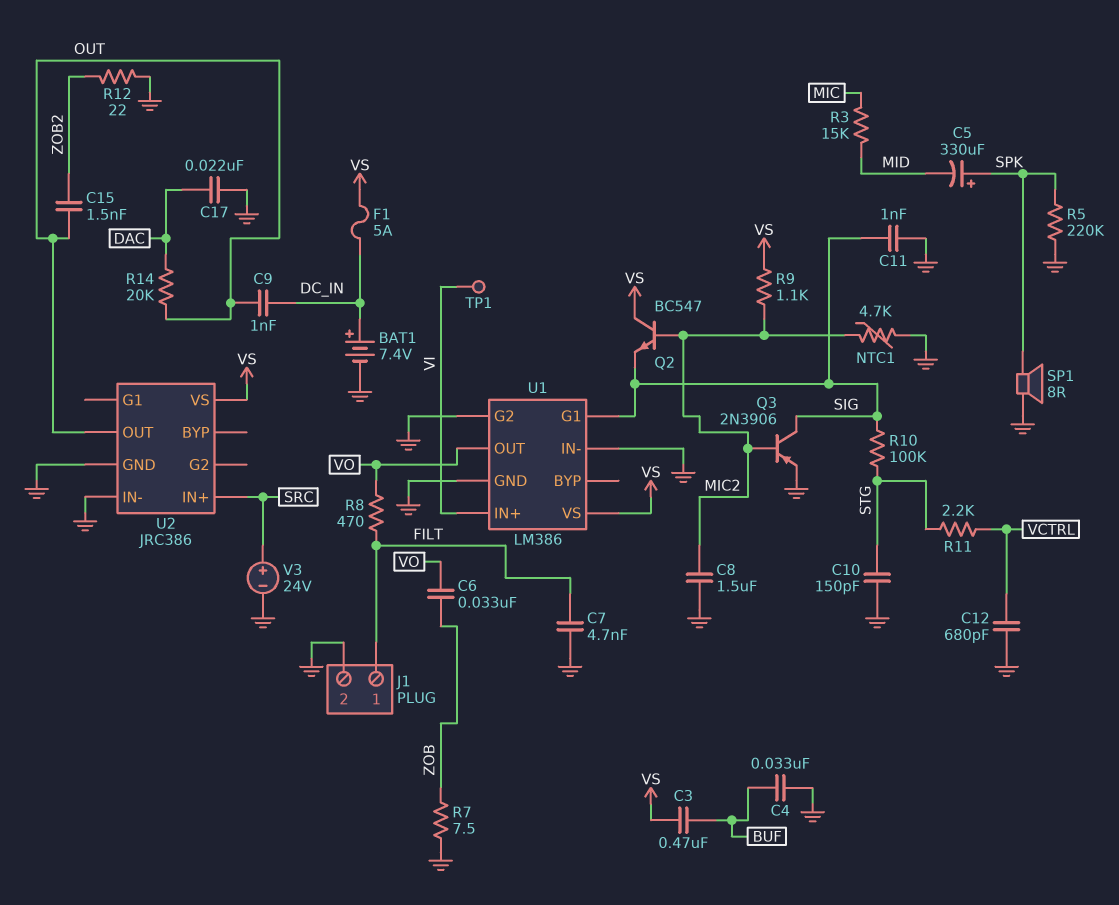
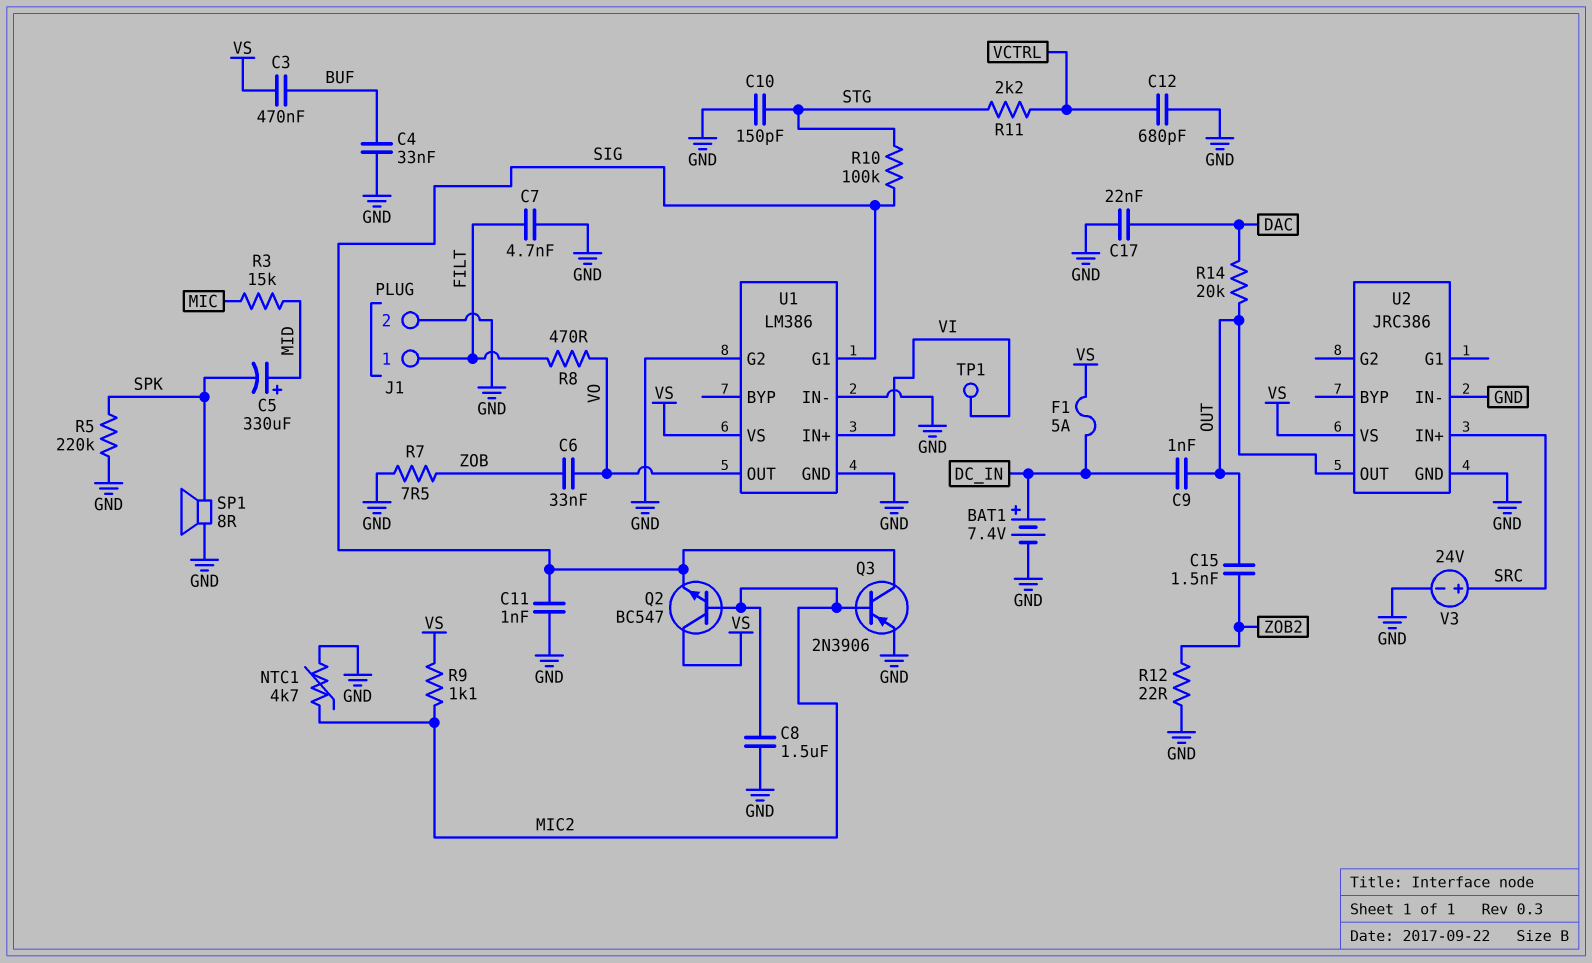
C5: 330uF (plus SPK, minus MID) -> 330uF (plus MID, minus SPK)

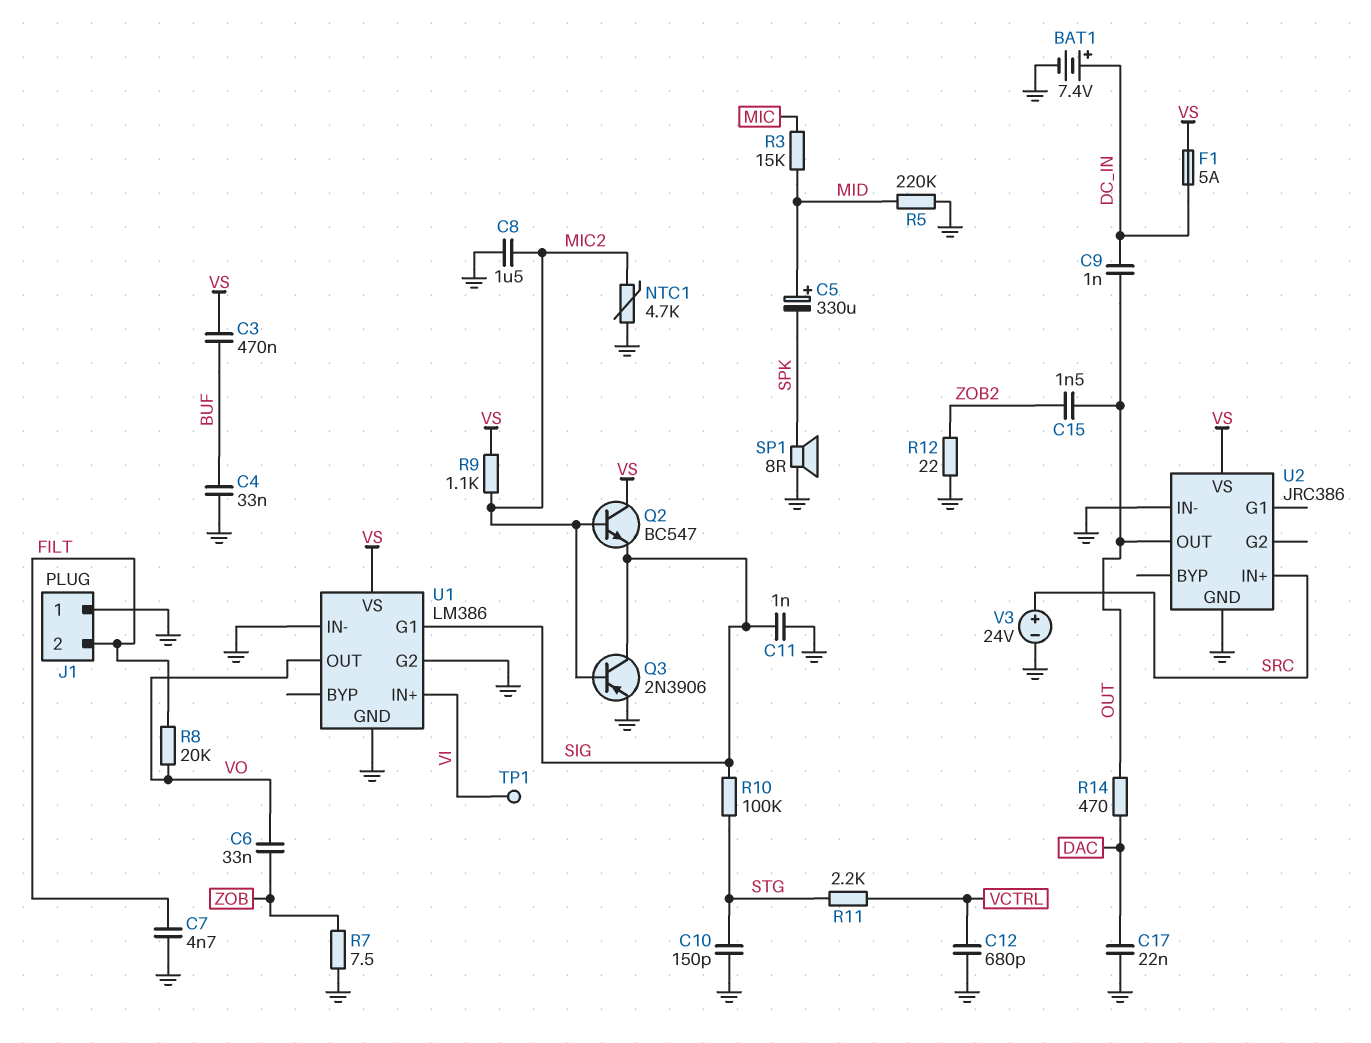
J1 pin 1: FILT -> GND
J1 pin 2: GND -> FILT
R5: 220k (GND, SPK) -> 220k (GND, MID)
R8: 470 (FILT, VO) -> 20k (FILT, VO)
R14: 20k (DAC, OUT) -> 470 (DAC, OUT)

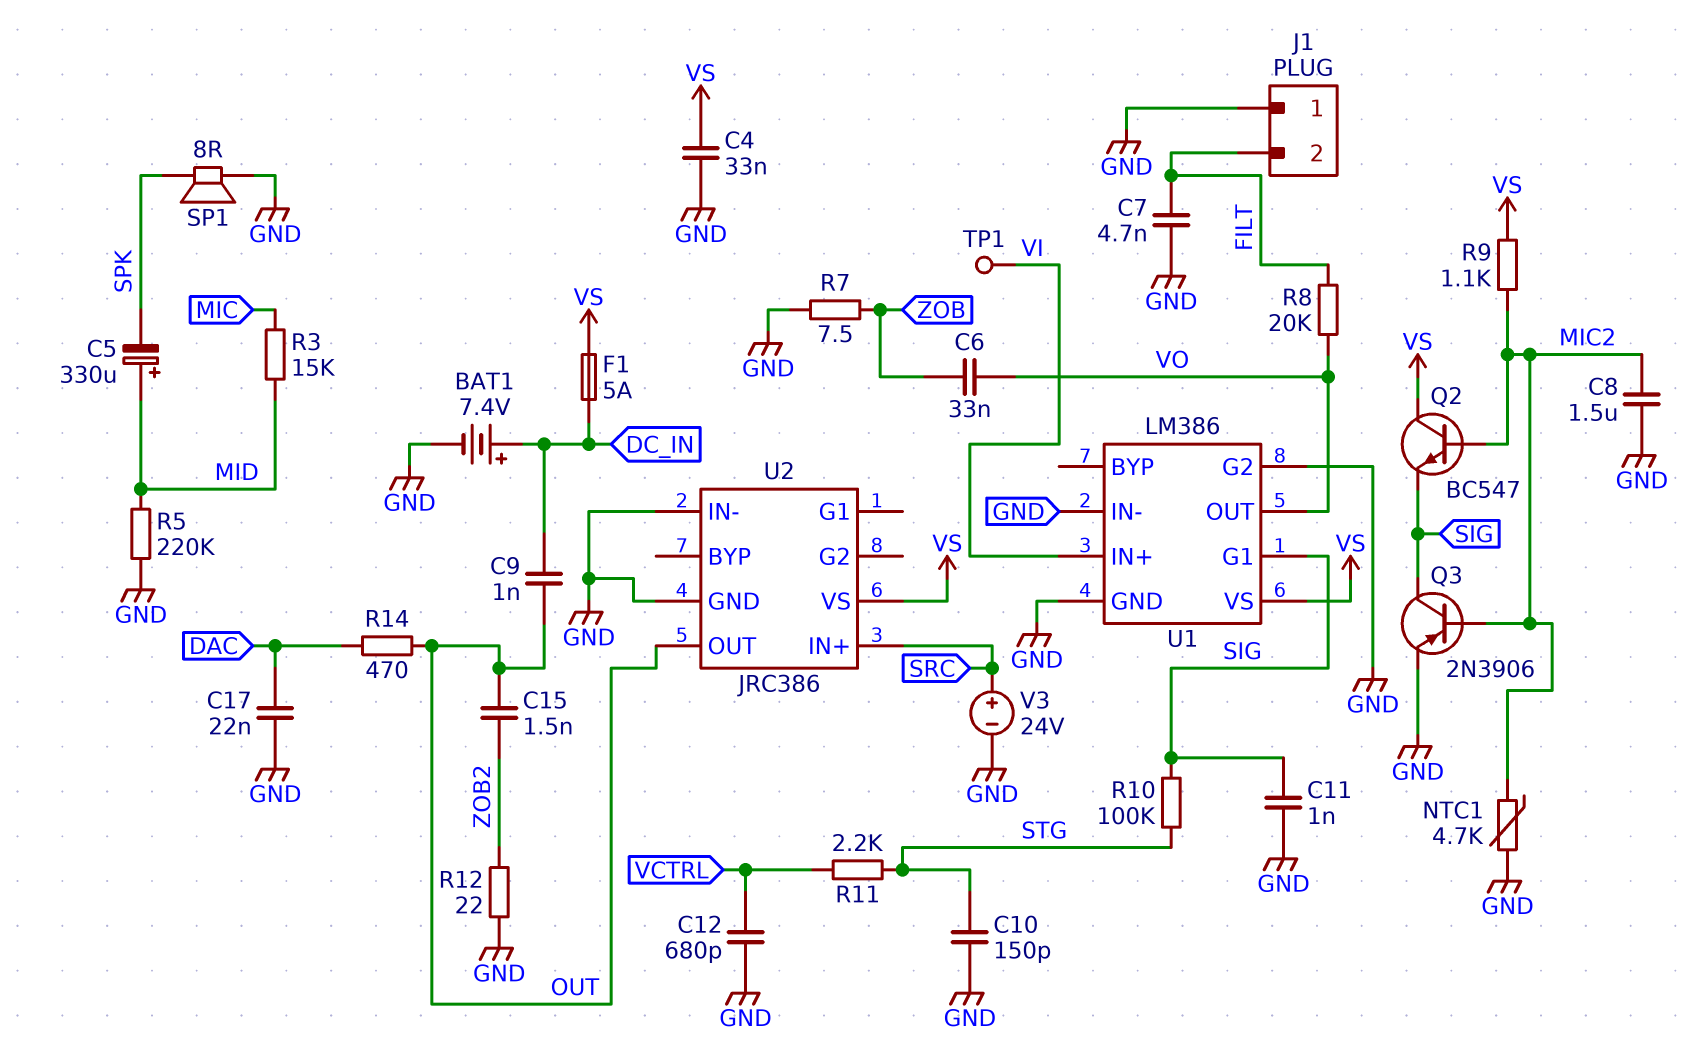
C3: 470nF (BUF, VS) -> none
C4: 33nF (BUF, GND) -> 33nF (GND, VS)

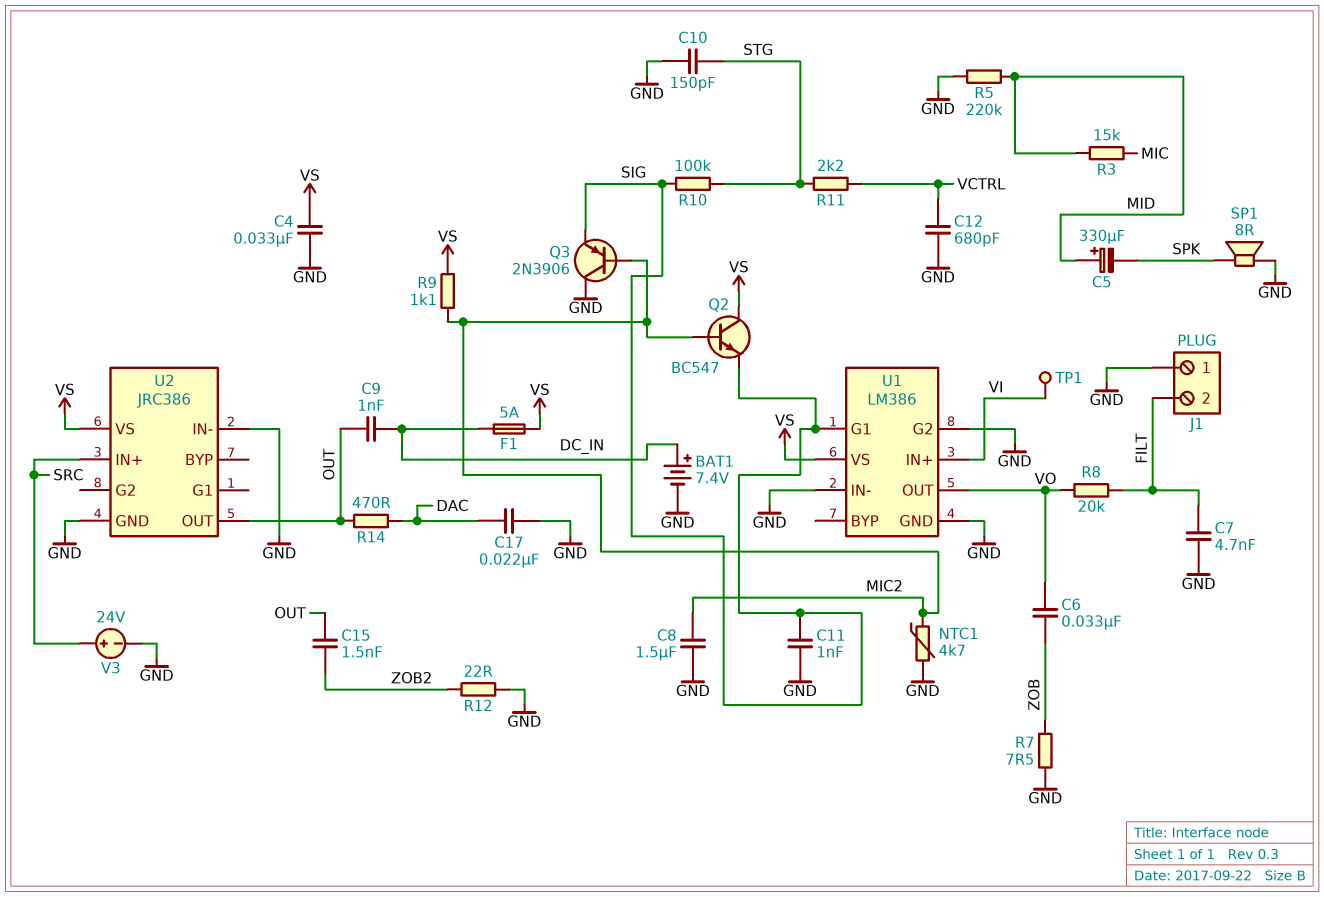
Q3: PNP 2N3906 (B MIC2, C SIG, E GND) -> PNP 2N3906 (B MIC2, C GND, E SIG)

